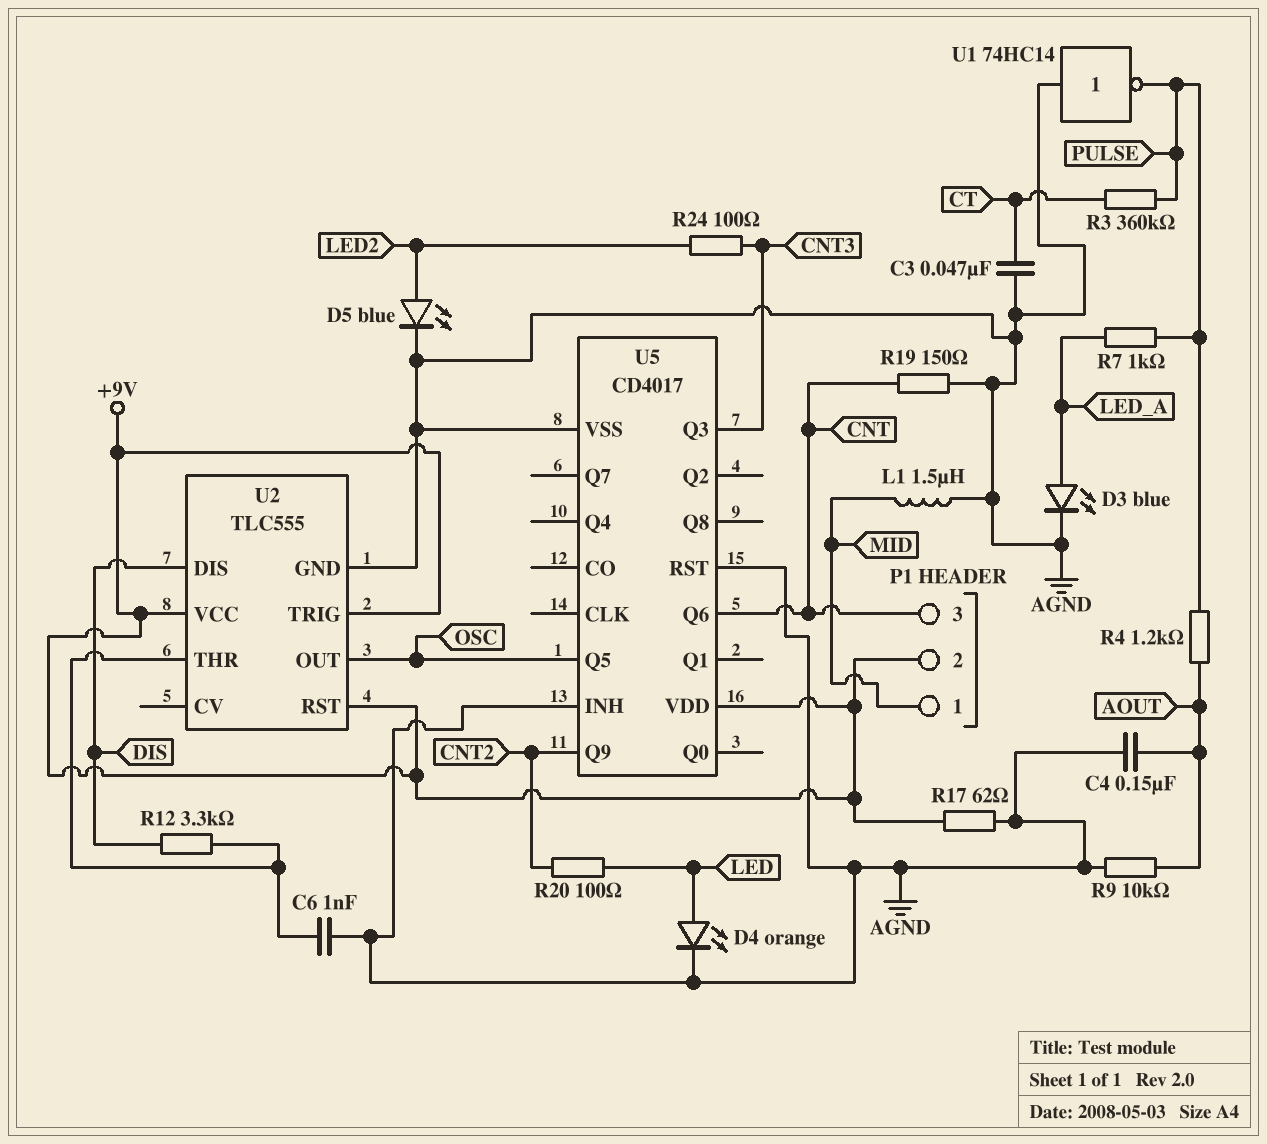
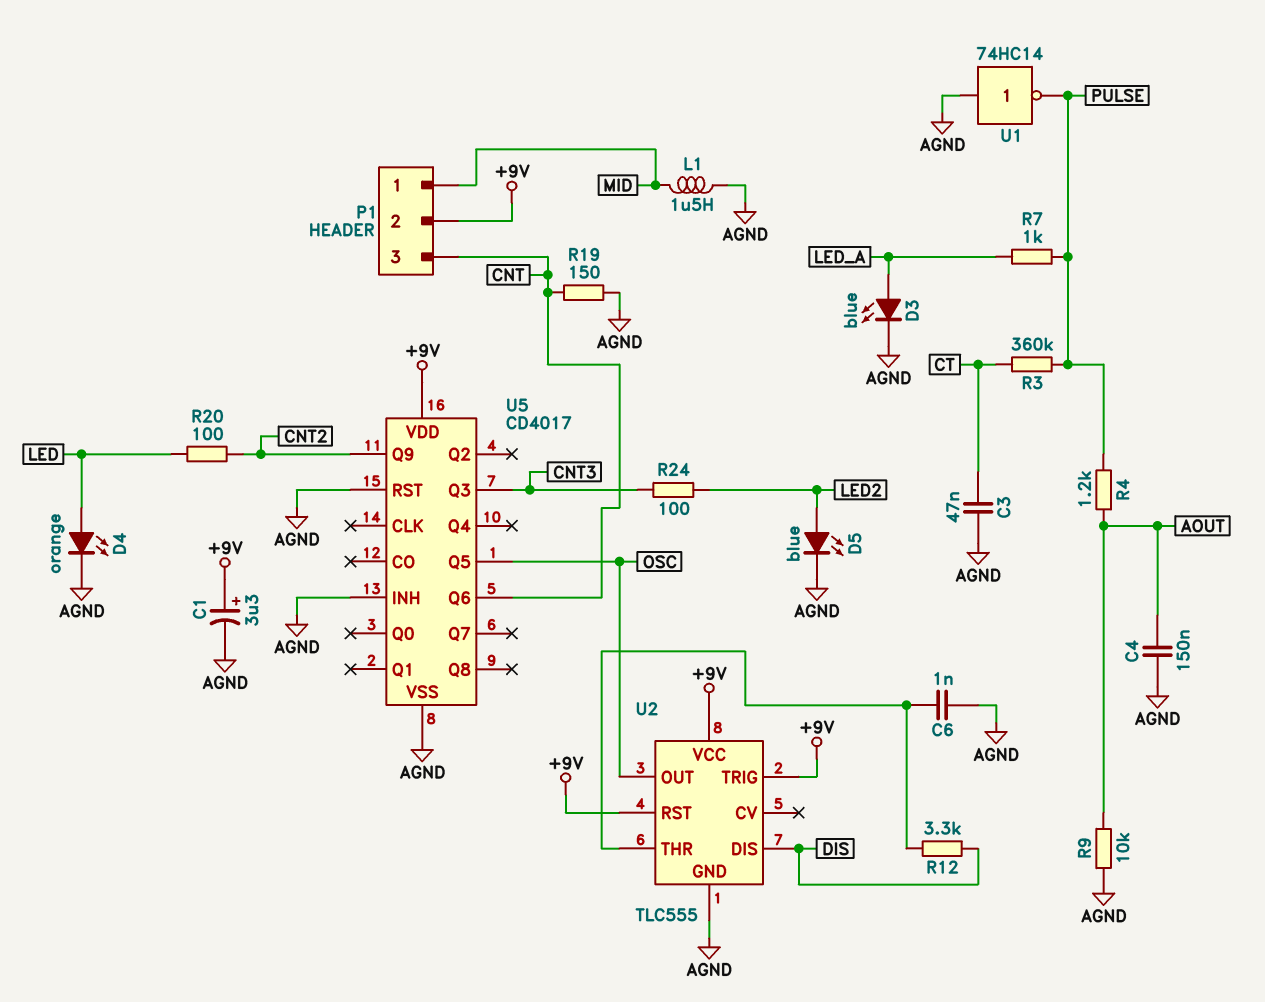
C1: none -> 3.3uF (plus +9V, minus AGND)
R17: 62 (+9V, AGND) -> none

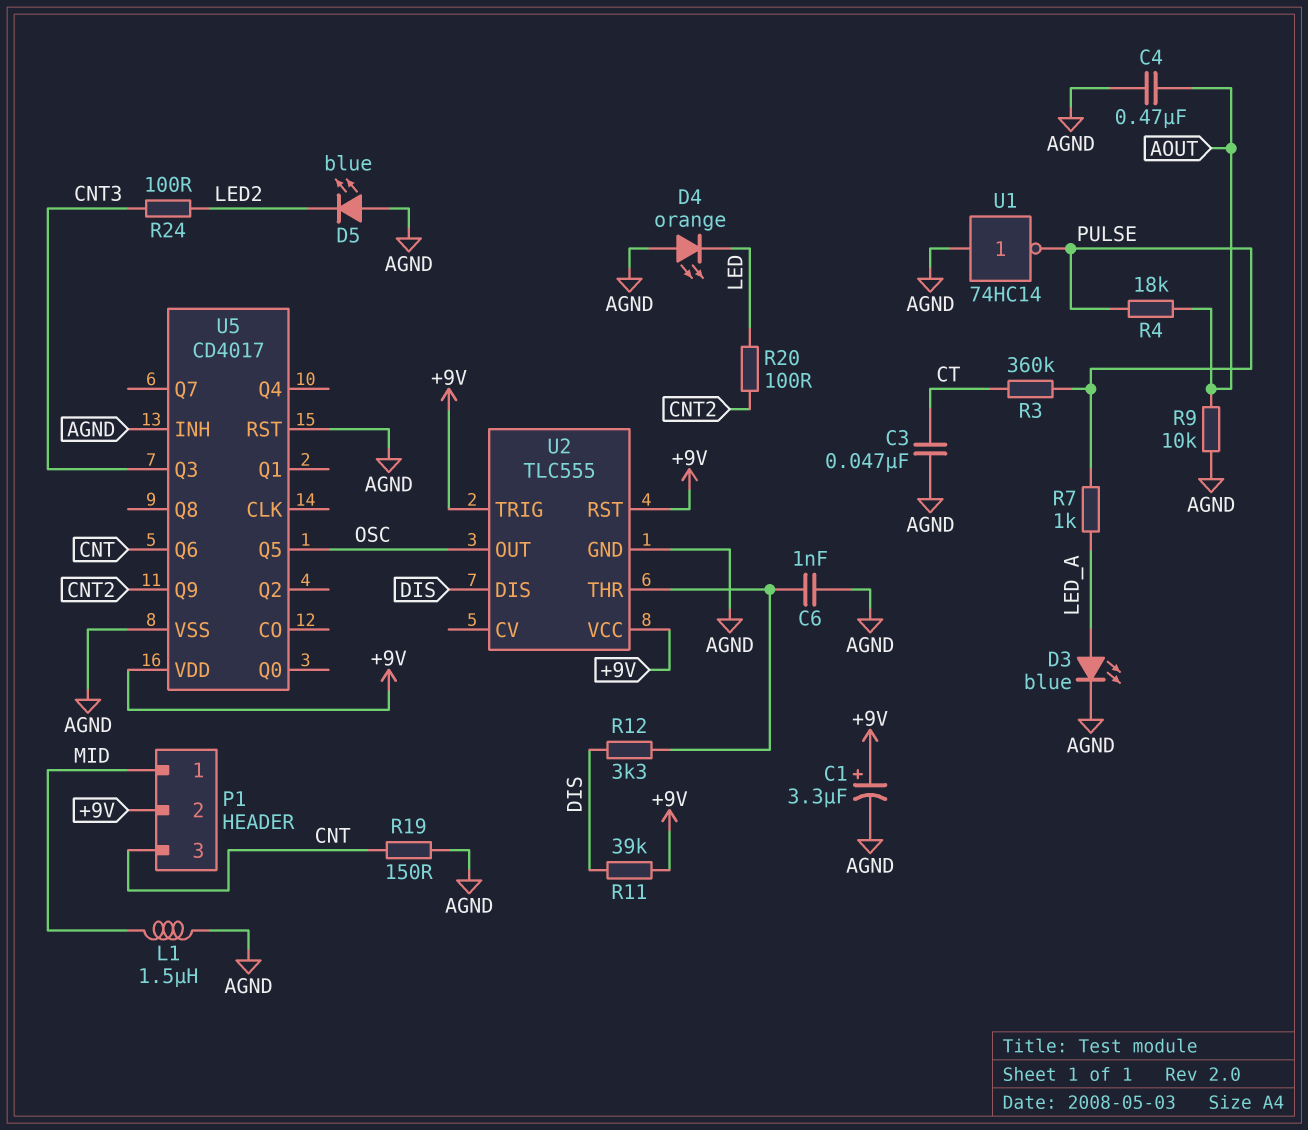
C4: 150nF (AGND, AOUT) -> 470nF (AGND, AOUT)
D4: LED orange (A LED, K AGND) -> LED orange (A AGND, K LED)
D5: LED blue (A LED2, K AGND) -> LED blue (A AGND, K LED2)
R4: 1.2k (AOUT, PULSE) -> 18k (AOUT, PULSE)
R11: none -> 39k (+9V, DIS)

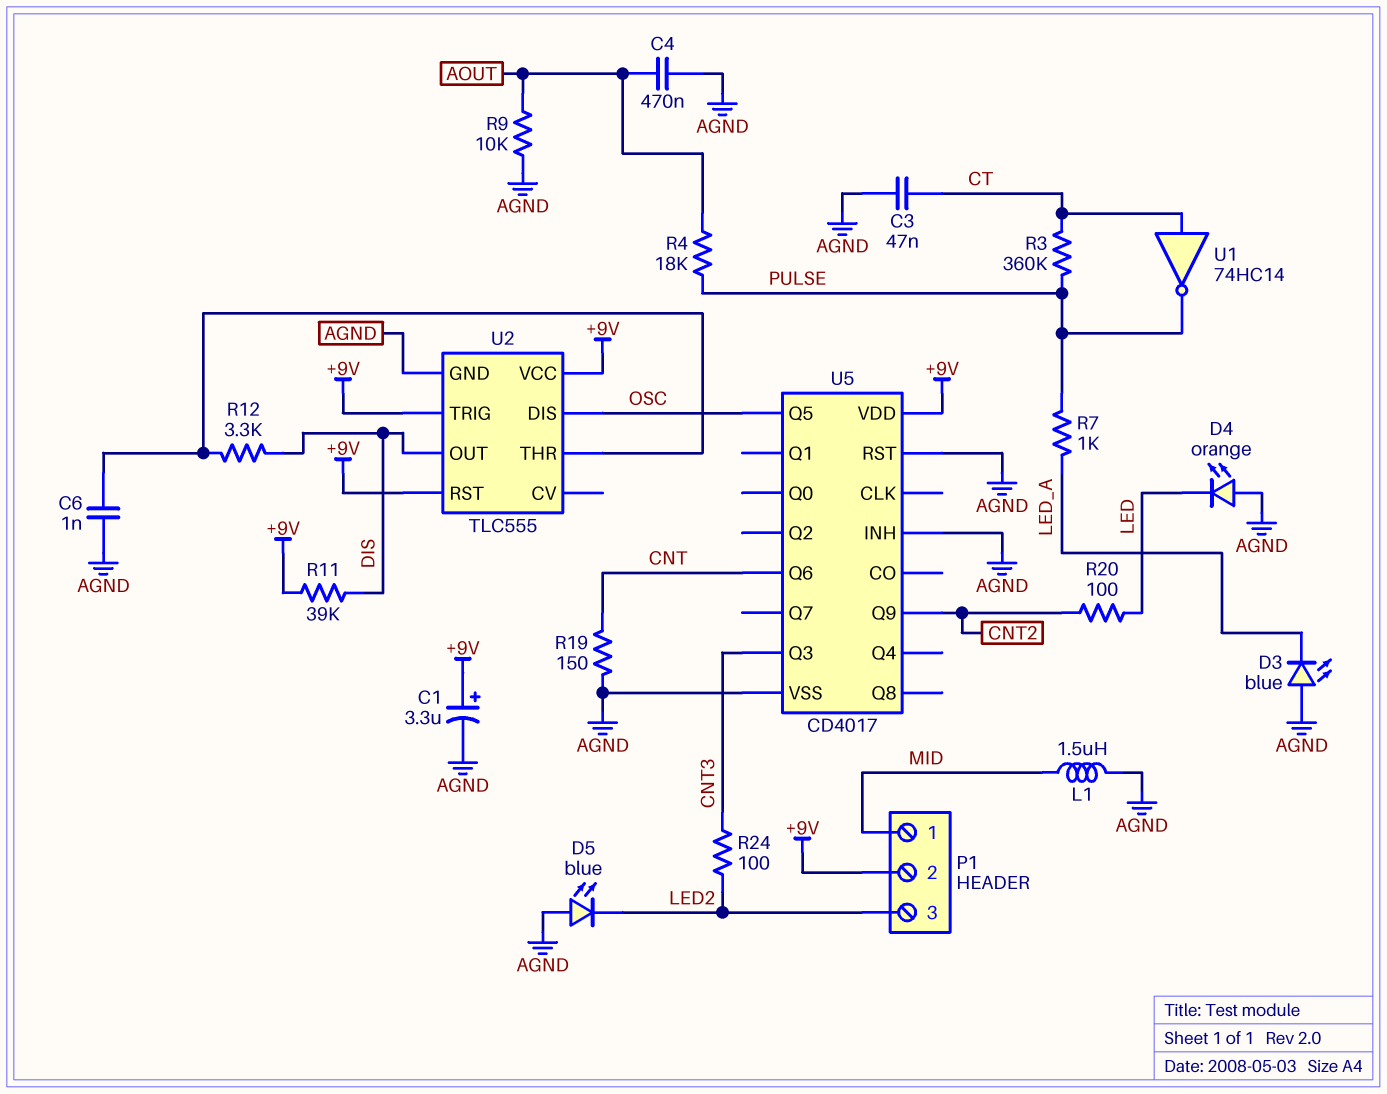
D3: LED blue (A LED_A, K AGND) -> LED blue (A AGND, K LED_A)
P1 pin 3: CNT -> LED2
U1: NOT 74HC14 (in AGND, out PULSE) -> NOT 74HC14 (in CT, out PULSE)
U2 pin DIS: DIS -> OSC
U2 pin OUT: OSC -> DIS

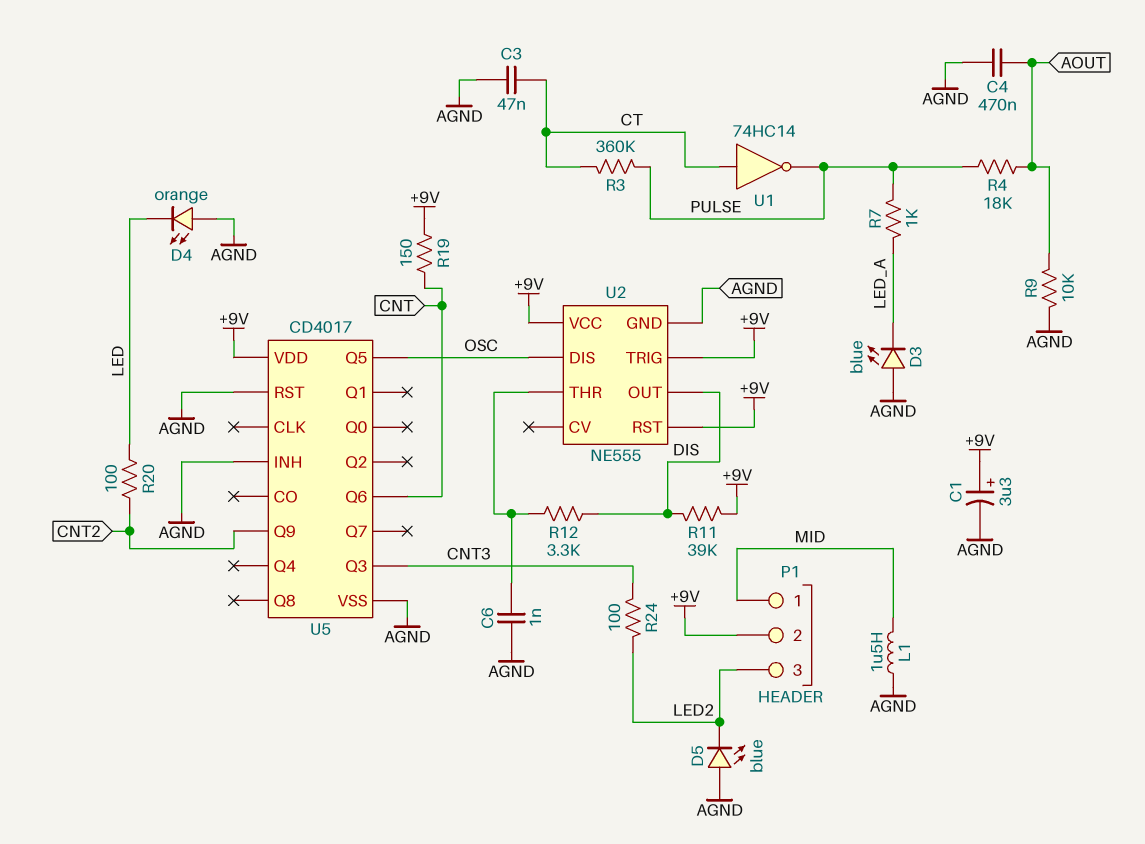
R19: 150 (AGND, CNT) -> 150 (+9V, CNT)
U2: TLC555 -> NE555

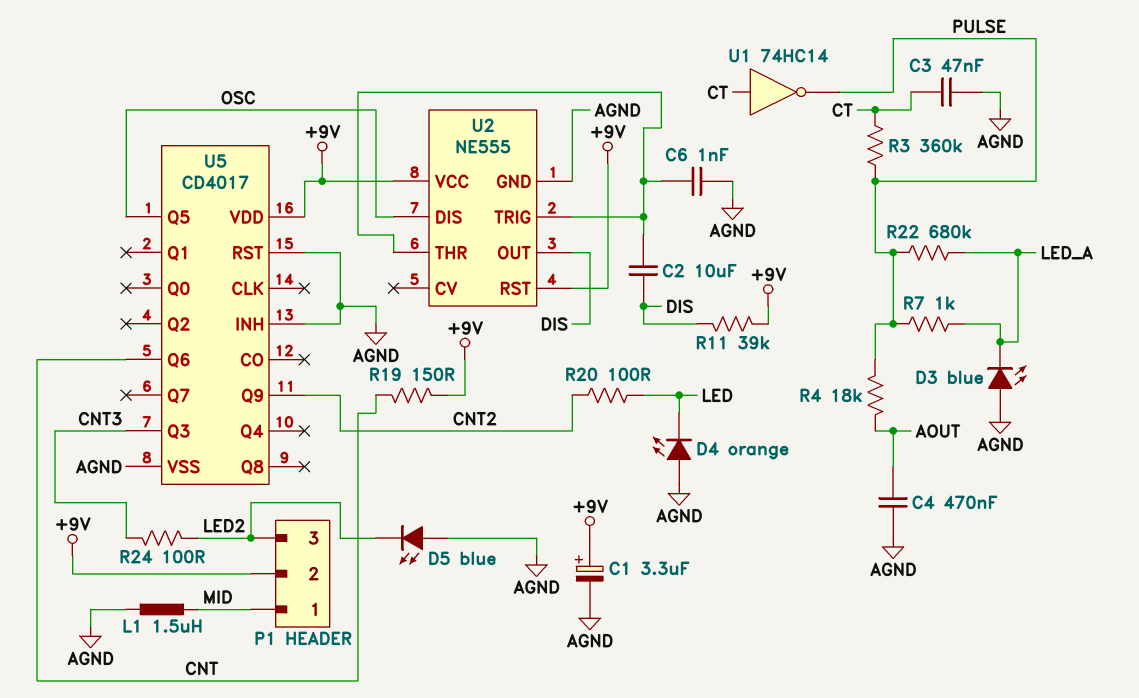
C2: none -> 10uF (DIS, U2/THR)
R9: 10k (AGND, AOUT) -> none
R12: 3.3k (DIS, U2/THR) -> none
R22: none -> 680k (LED_A, PULSE)
U2 pin TRIG: +9V -> U2/THR

